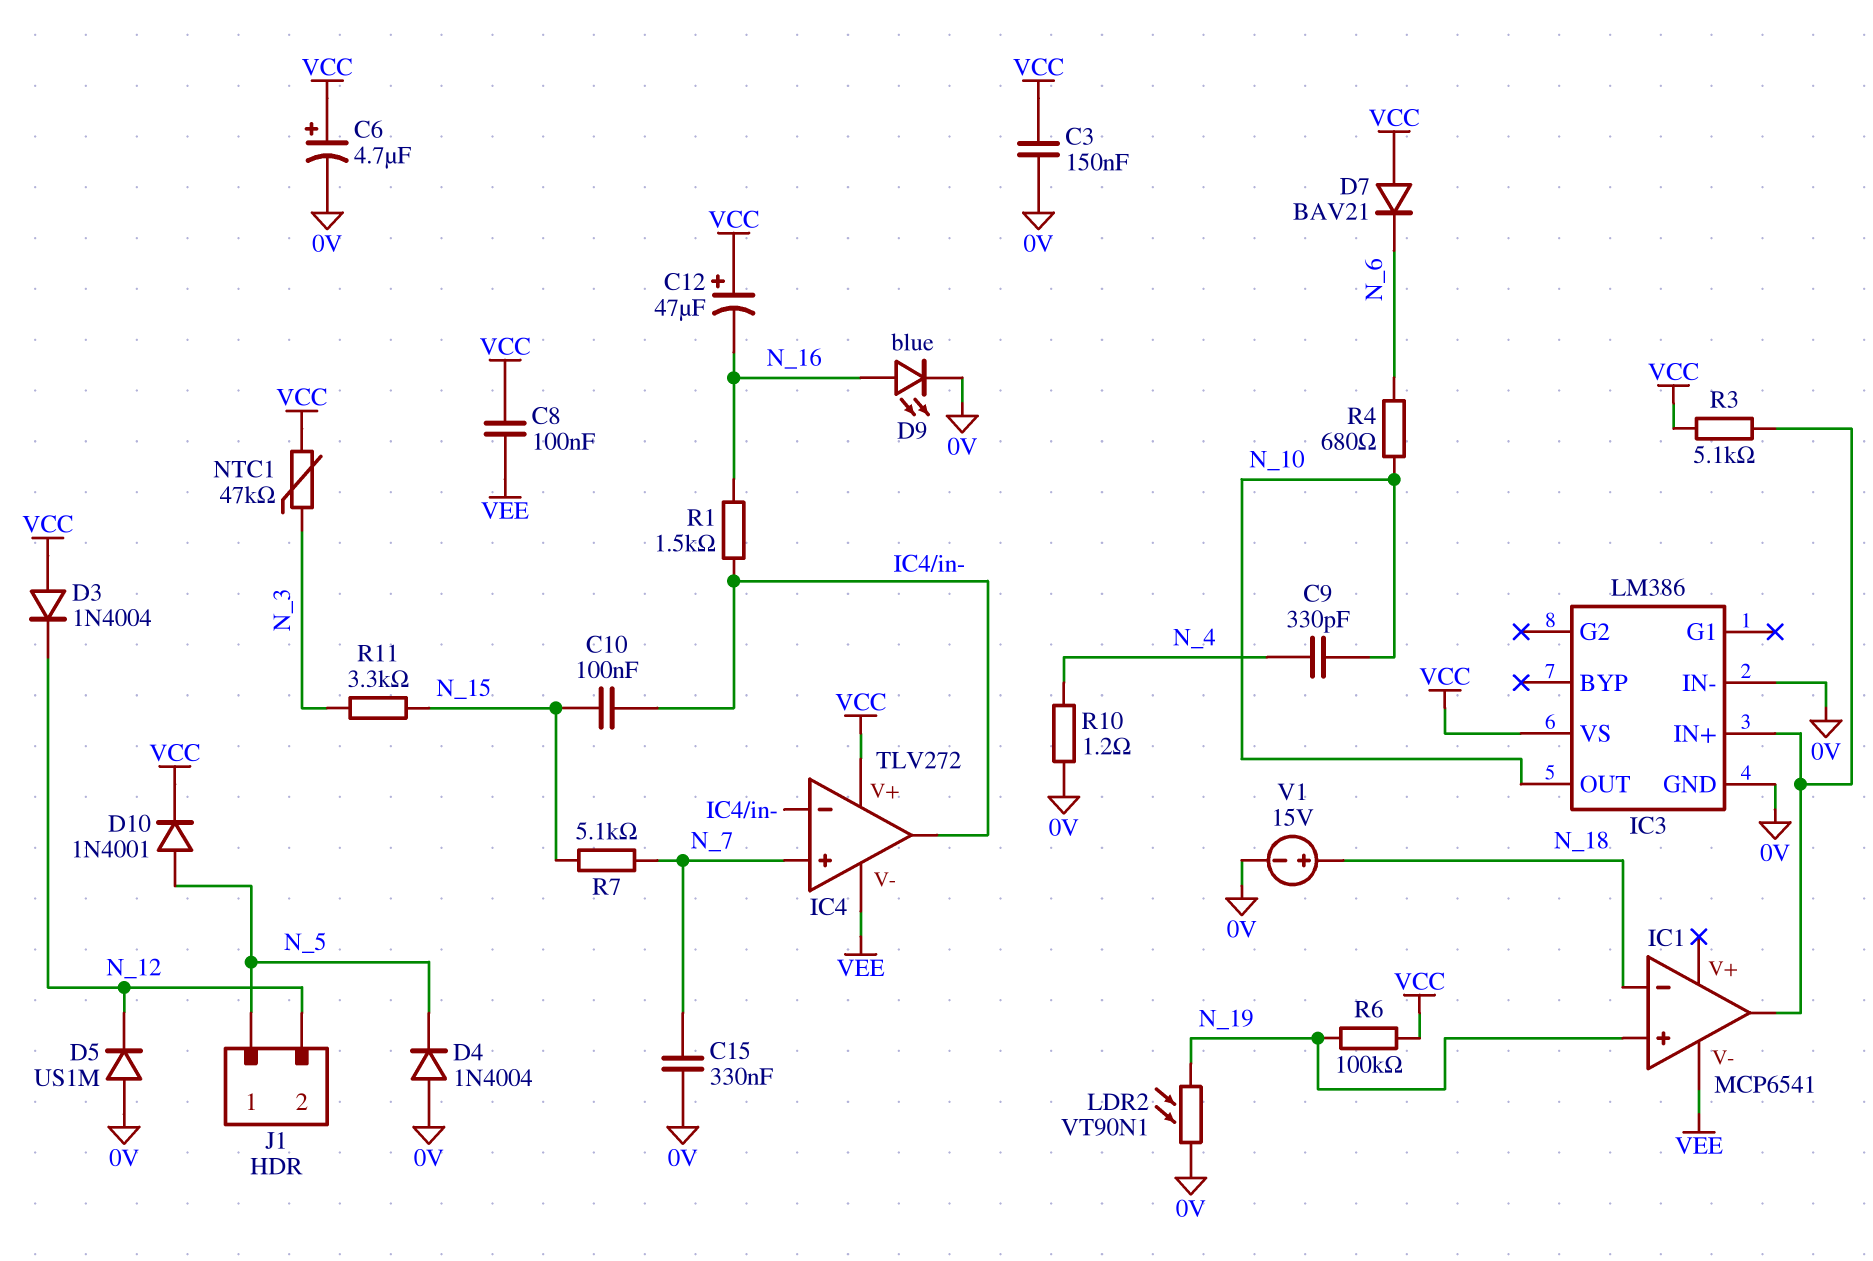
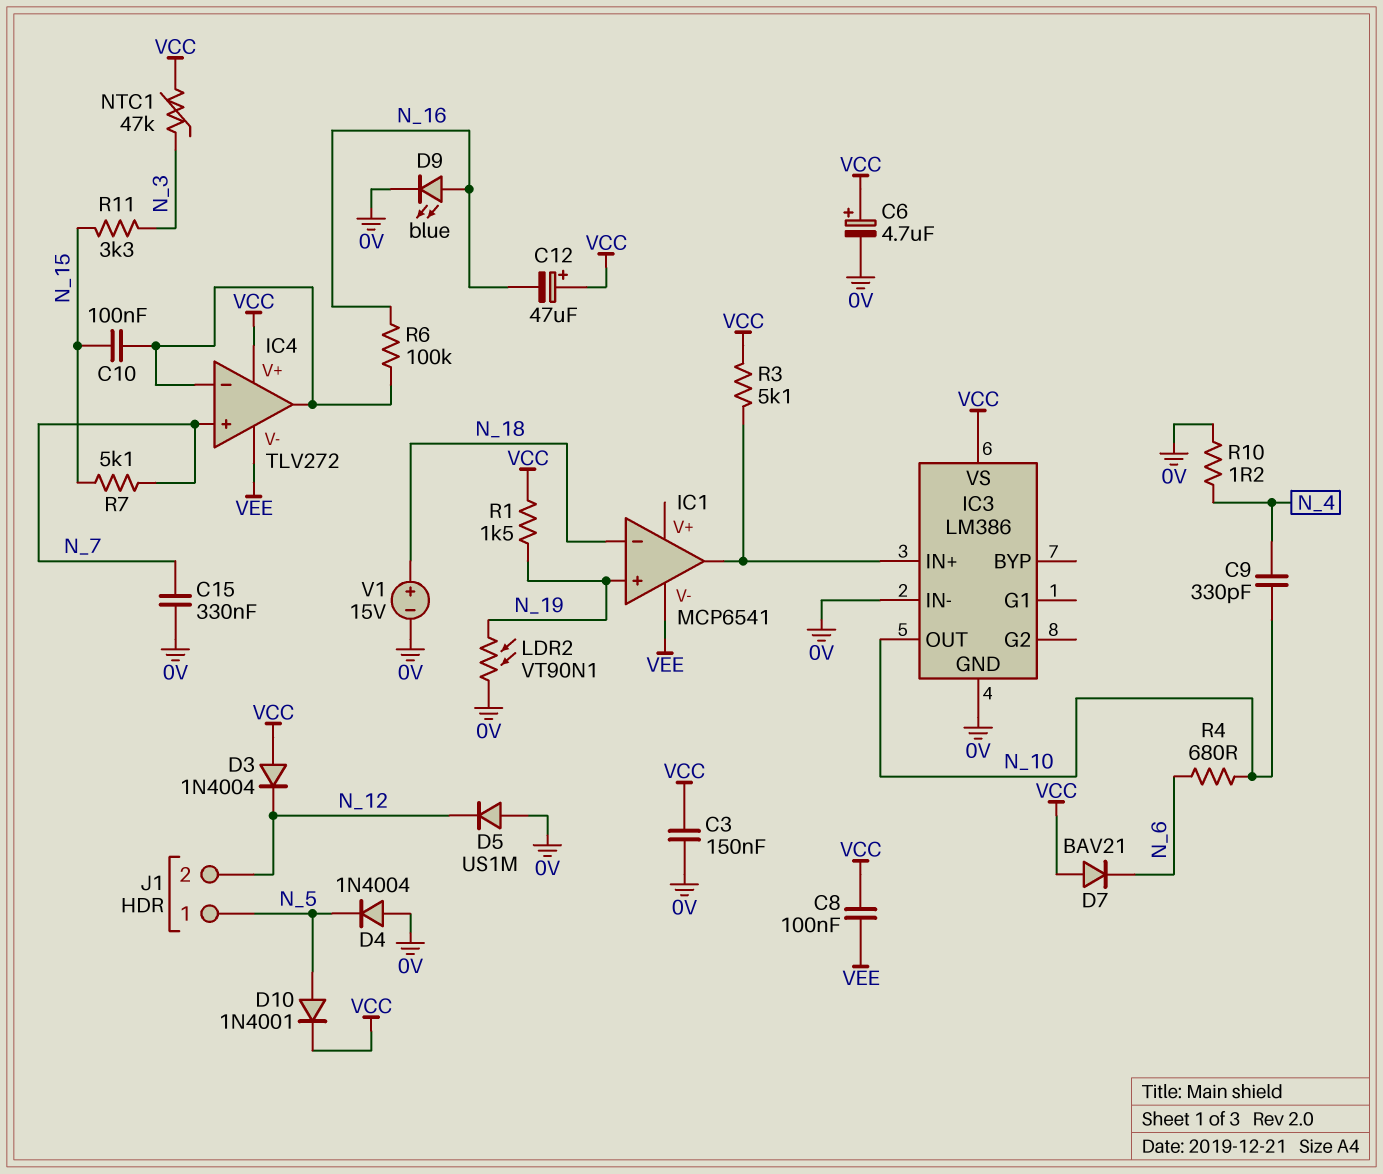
R1: 1.5k (IC4/in-, N_16) -> 1.5k (N_19, VCC)
R6: 100k (N_19, VCC) -> 100k (IC4/in-, N_16)

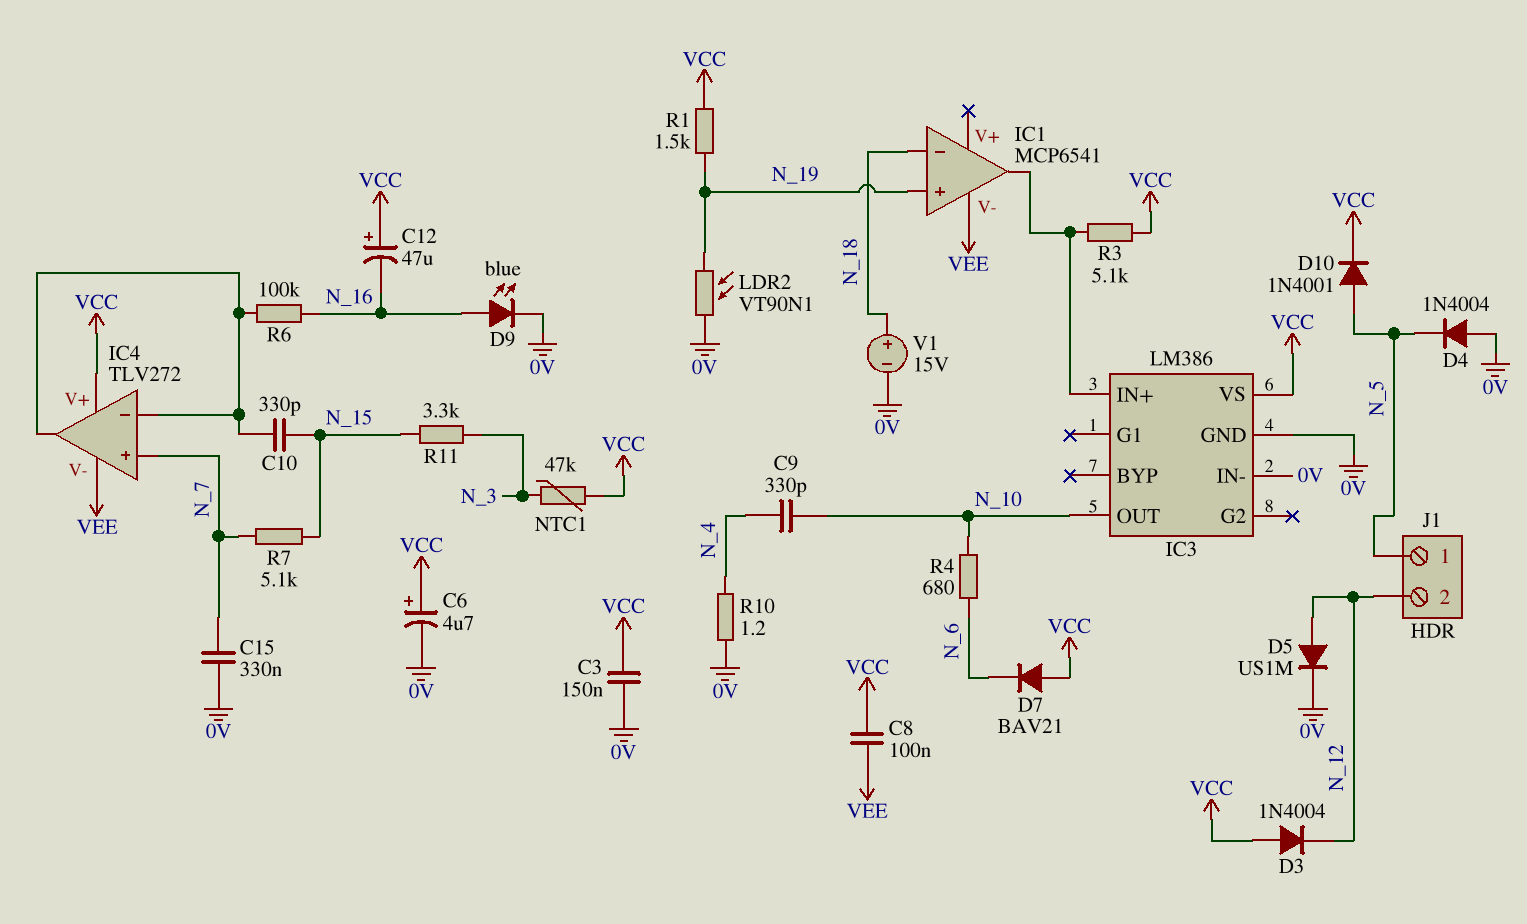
C10: 100nF (IC4/in-, N_15) -> 330pF (IC4/in-, N_15)
D5: diode US1M (A 0V, K N_12) -> diode US1M (A N_12, K 0V)

